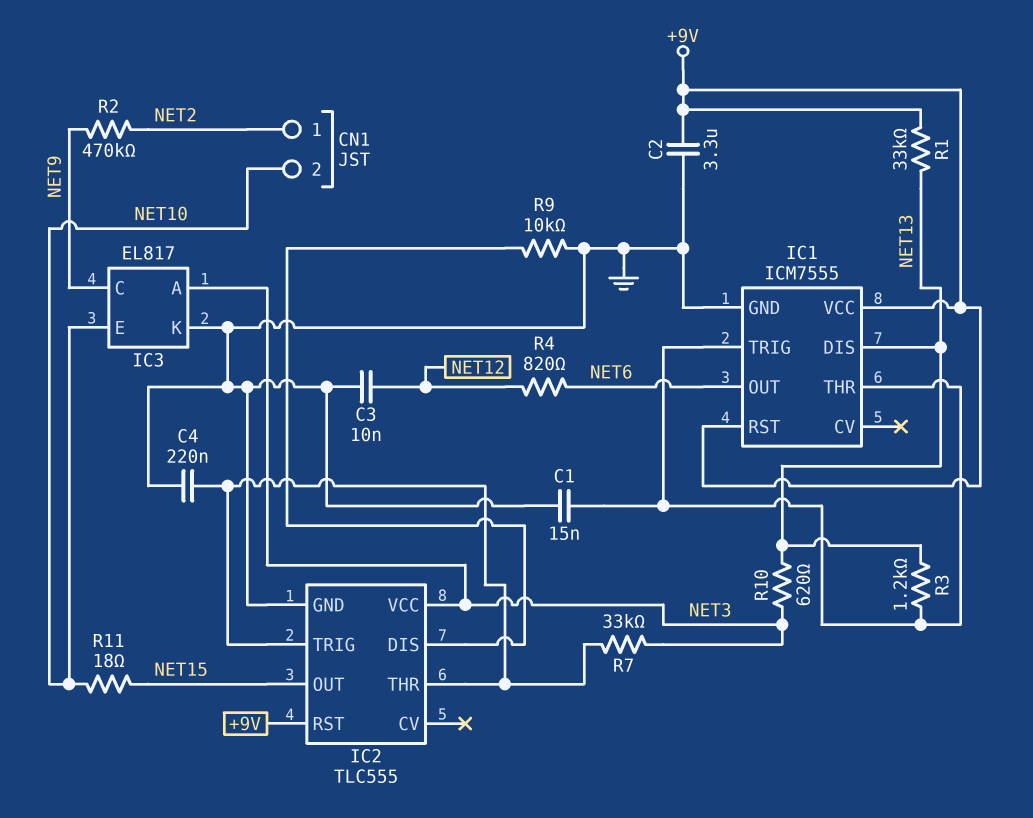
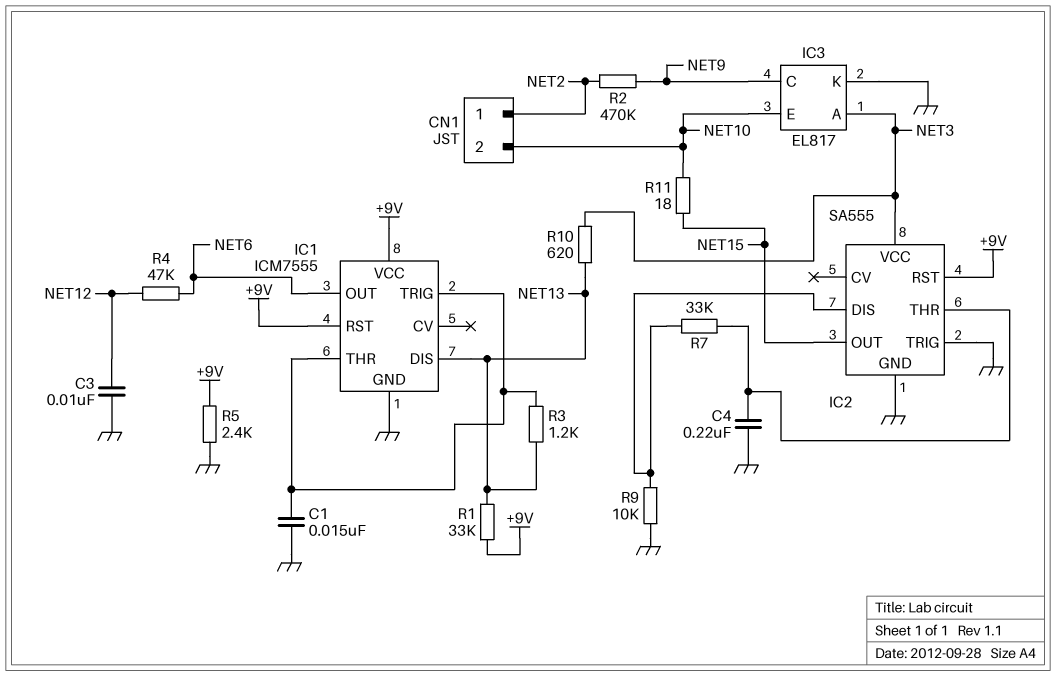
C2: 3.3uF (+9V, GND) -> none
IC2: TLC555 -> SA555
IC2 pin TRIG: IC2/THR -> GND
R4: 820 (NET6, NET12) -> 47k (NET6, NET12)
R5: none -> 2.4k (+9V, GND)
R7: 33k (IC2/THR, NET3) -> 33k (IC2/DIS, IC2/THR)

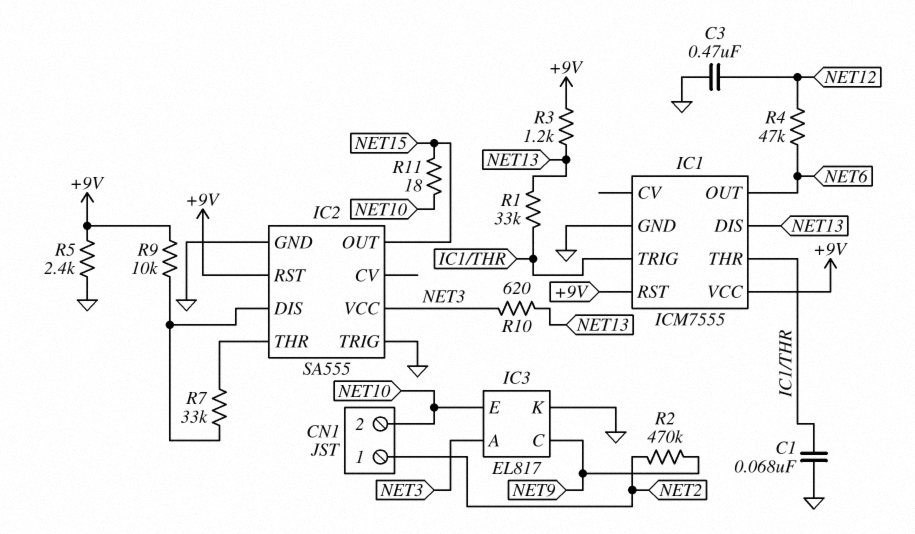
C1: 15nF (GND, IC1/THR) -> 68nF (GND, IC1/THR)
C3: 10nF (GND, NET12) -> 470nF (GND, NET12)
C4: 220nF (GND, IC2/THR) -> none
R1: 33k (+9V, NET13) -> 33k (IC1/THR, NET13)
R3: 1.2k (IC1/THR, NET13) -> 1.2k (+9V, NET13)
R9: 10k (GND, IC2/DIS) -> 10k (+9V, IC2/DIS)

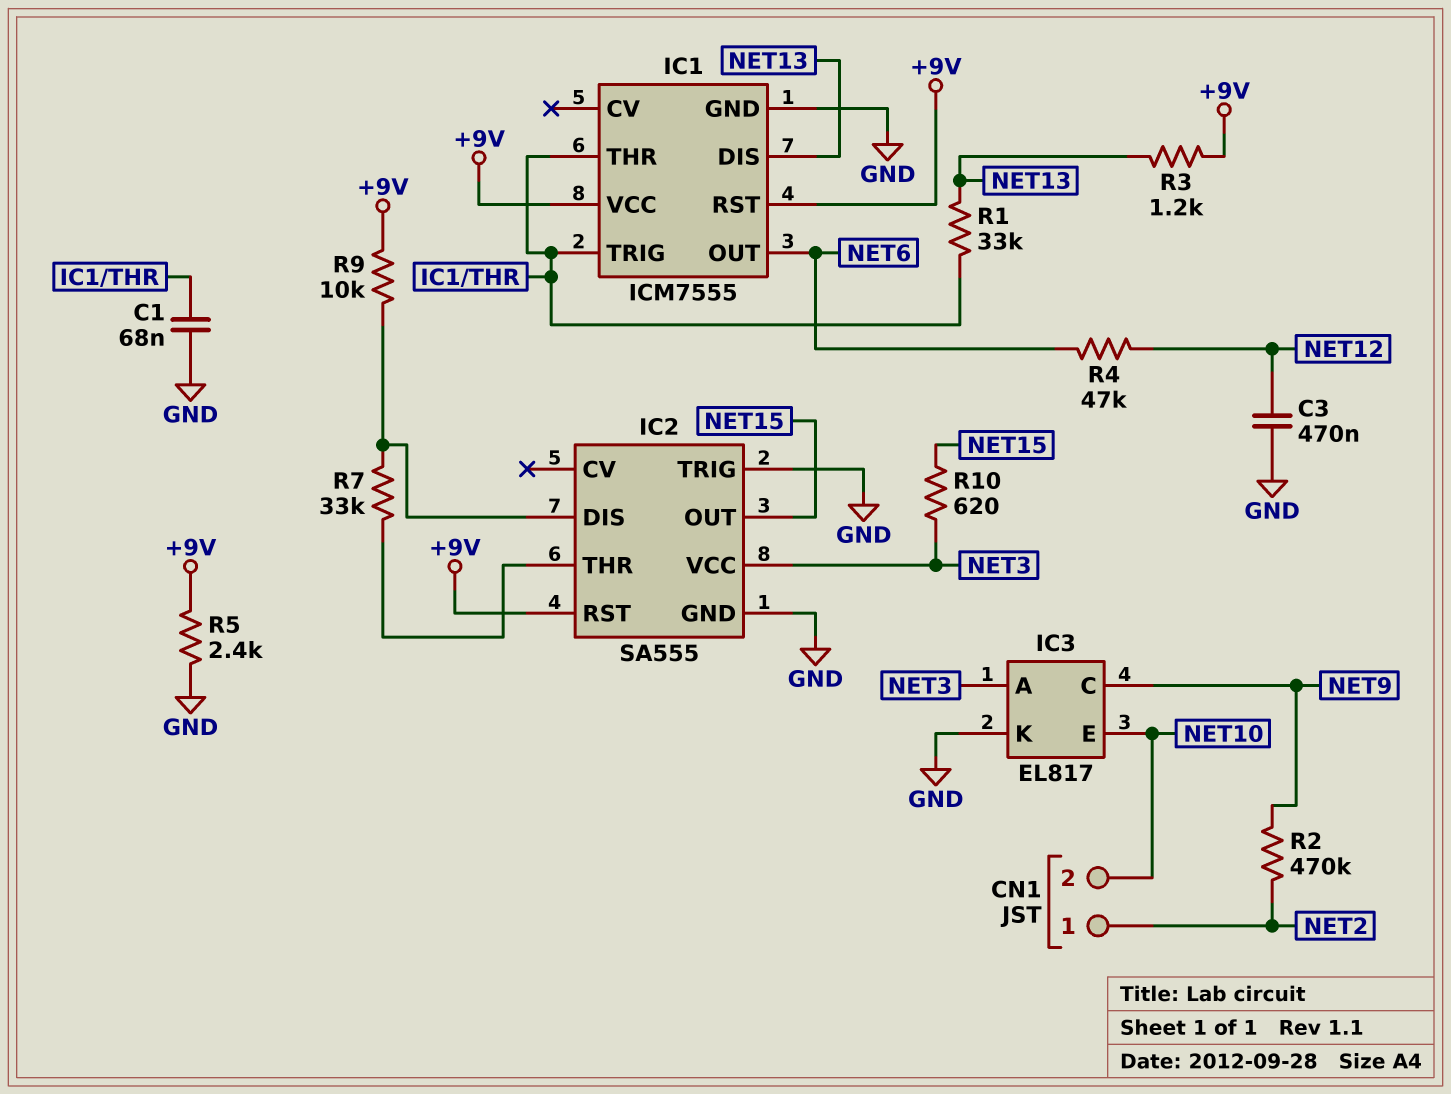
R10: 620 (NET3, NET13) -> 620 (NET3, NET15)
R11: 18 (NET10, NET15) -> none

